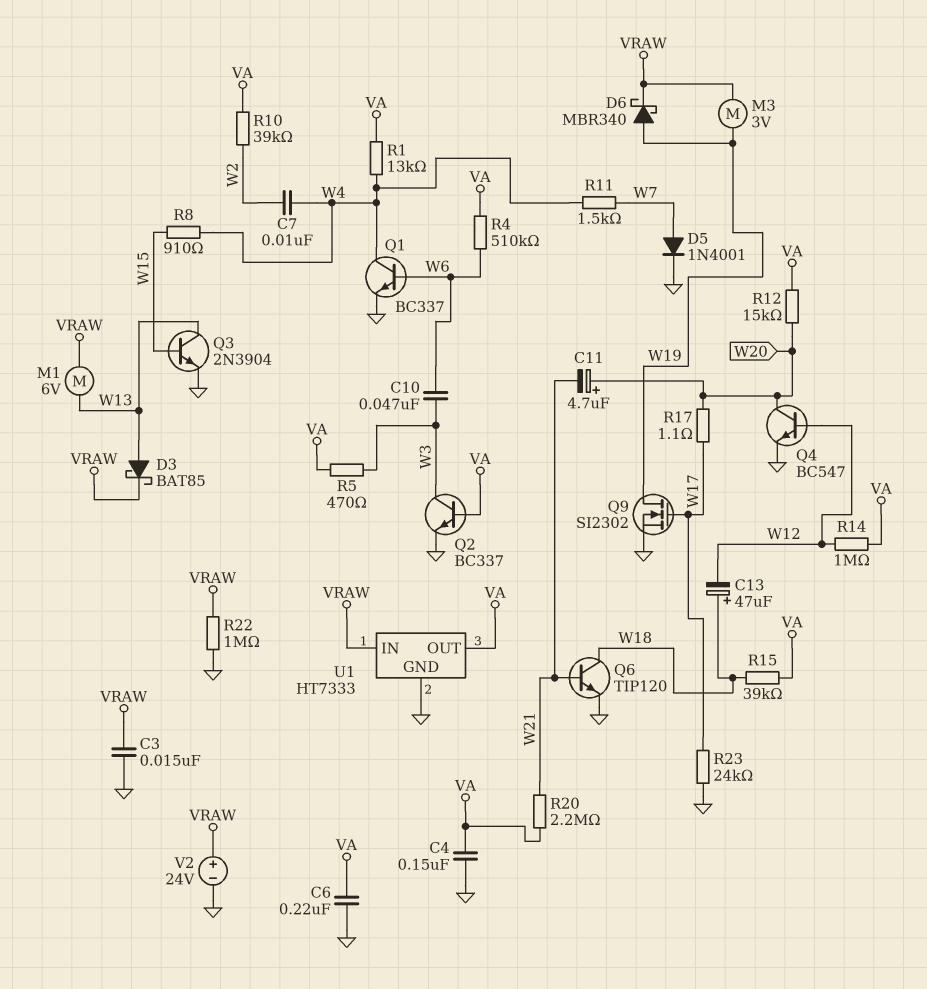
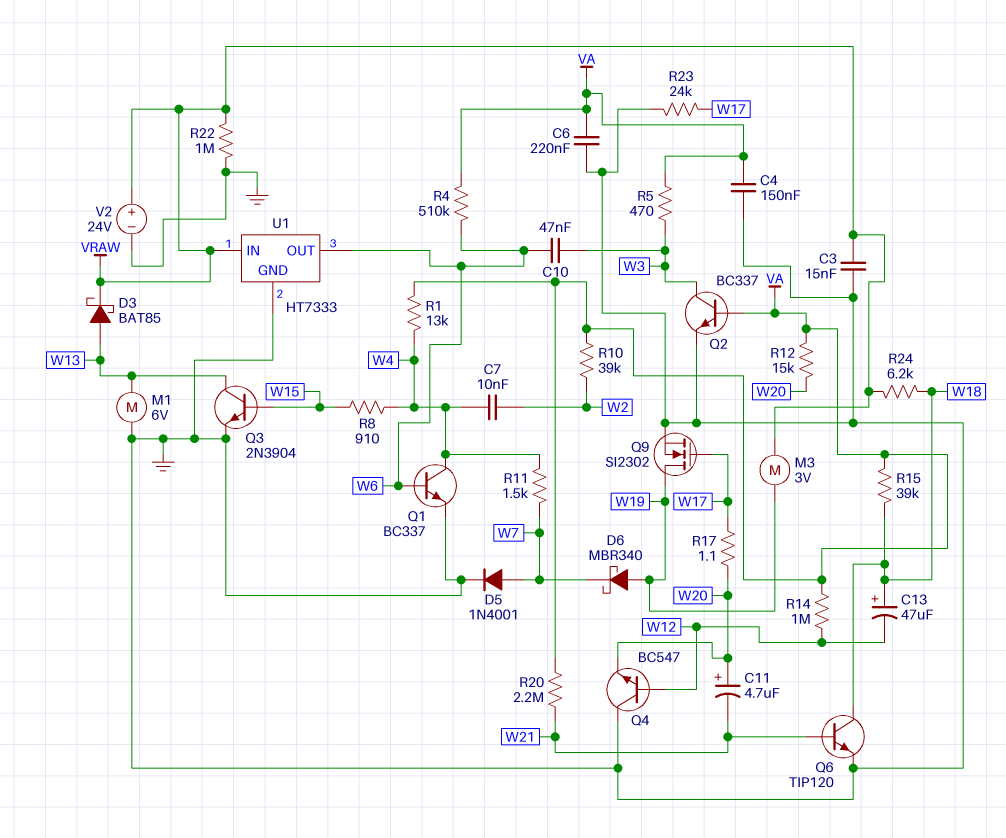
D6: schottky MBR340 (A W19, K VRAW) -> schottky MBR340 (A W19, K W7)
M1: motor 6V (VRAW, W13) -> motor 6V (GND, W13)
Q4: NPN BC547 (B W12, C W20, E GND) -> NPN BC547 (B W12, C GND, E W20)
R24: none -> 6.2k (VRAW, W18)
U1 pin OUT: VA -> W6

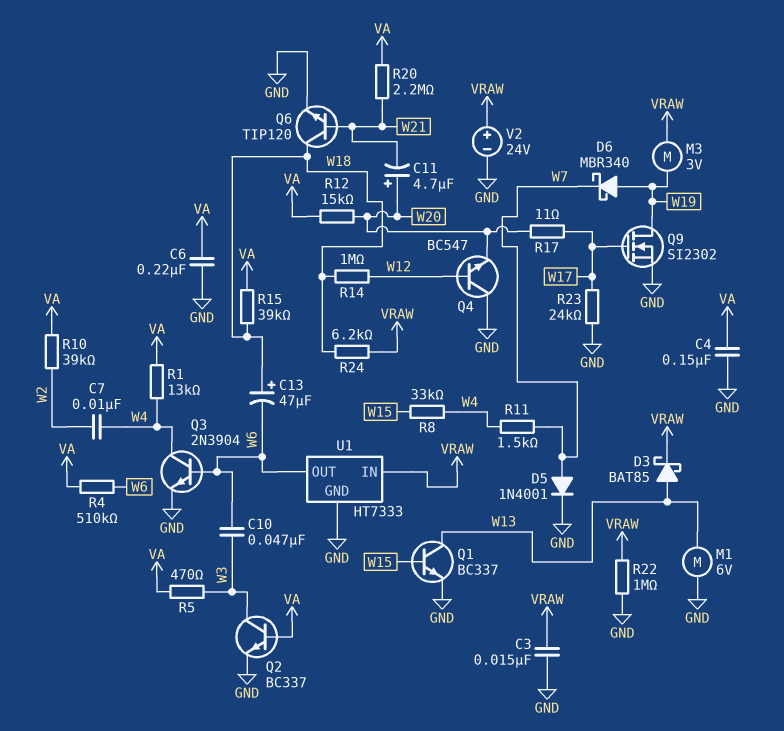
C13: 47uF (plus W18, minus W12) -> 47uF (plus W18, minus W6)
Q1: NPN BC337 (B W6, C W4, E GND) -> NPN BC337 (B W15, C W13, E GND)
Q3: NPN 2N3904 (B W15, C W13, E GND) -> NPN 2N3904 (B W6, C W4, E GND)
R8: 910 (W4, W15) -> 33k (W4, W15)
R14: 1M (VA, W12) -> 1M (W12, W18)
R17: 1.1 (W17, W20) -> 11 (W17, W20)

